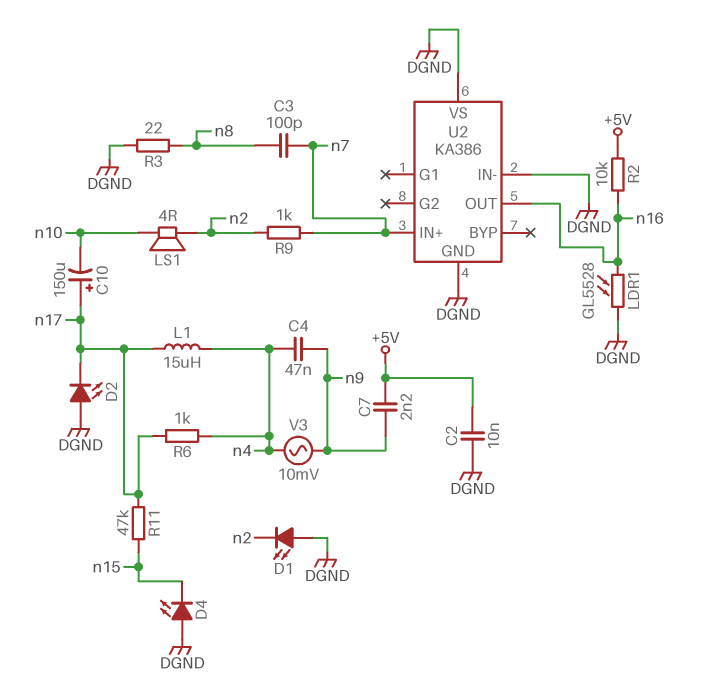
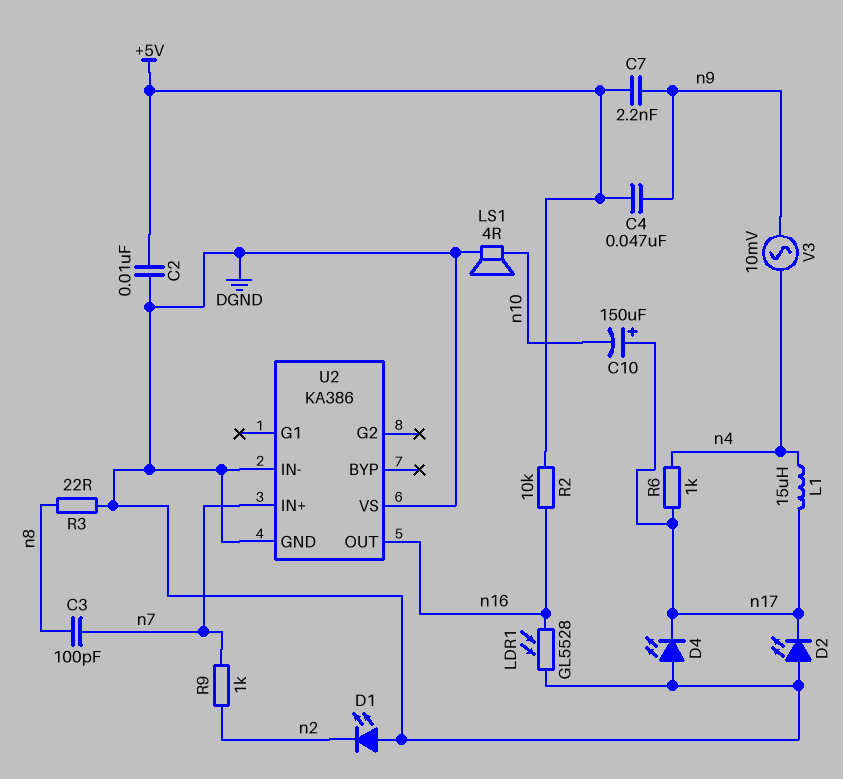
C4: 47nF (n4, n9) -> 47nF (+5V, n9)
D4: LED (A DGND, K n15) -> LED (A DGND, K n17)
LS1: speaker 4R (n2, n10) -> speaker 4R (DGND, n10)
R11: 47k (n15, n17) -> none

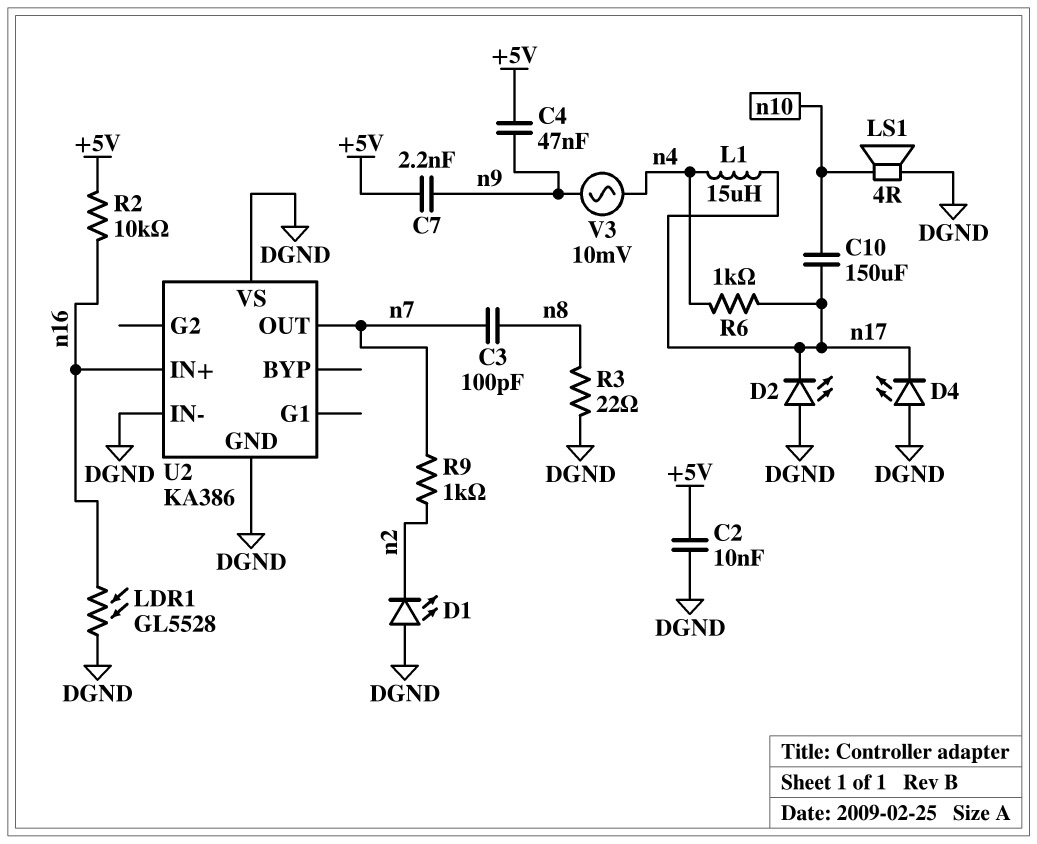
C10: 150uF (plus n17, minus n10) -> 150uF (n10, n17)
U2 pin IN+: n7 -> n16
U2 pin OUT: n16 -> n7

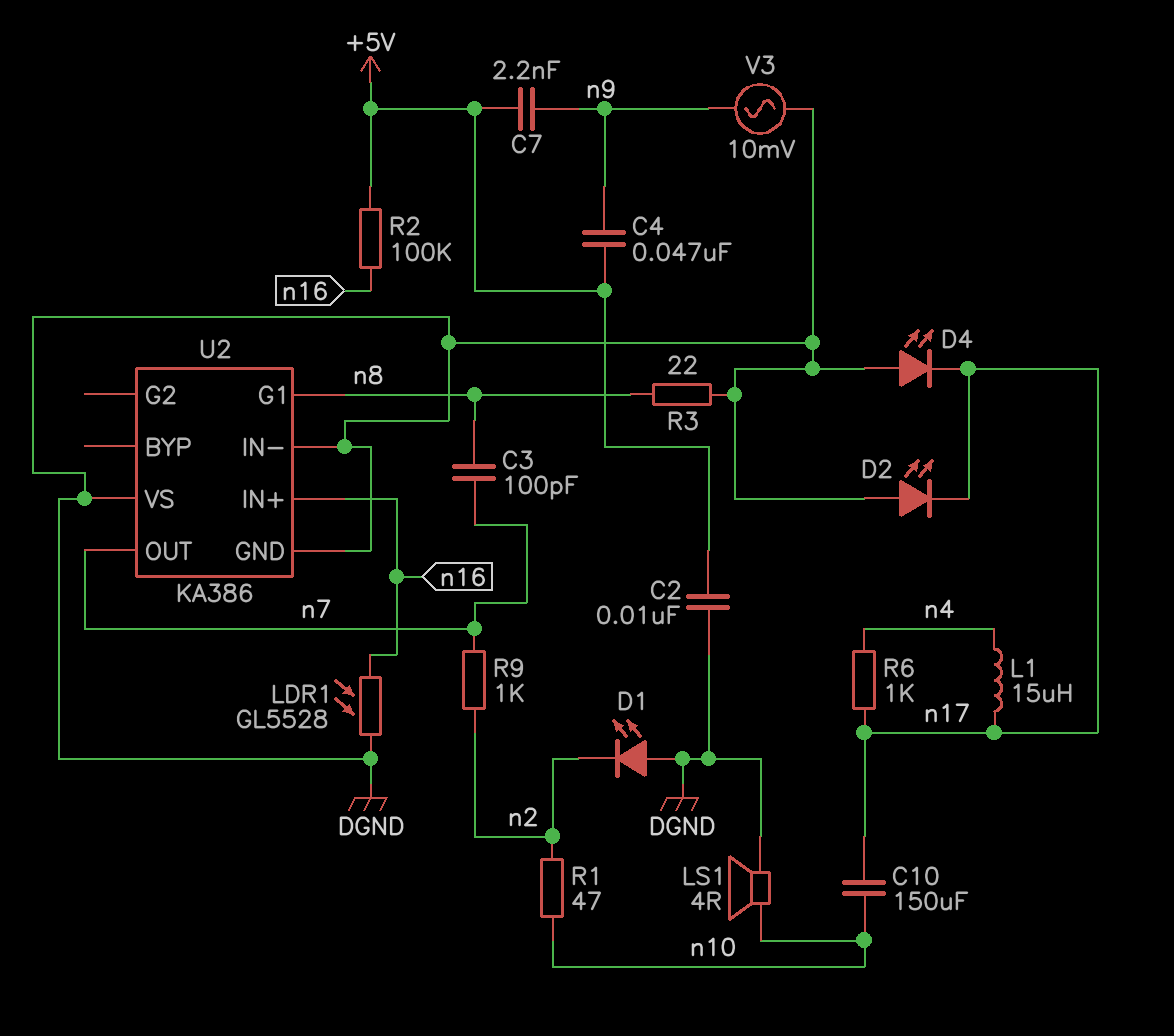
R1: none -> 47 (n2, n10)
R2: 10k (+5V, n16) -> 100k (+5V, n16)
U2 pin G1: none -> n8
V3: AC 10mV (n4, n9) -> AC 10mV (DGND, n9)

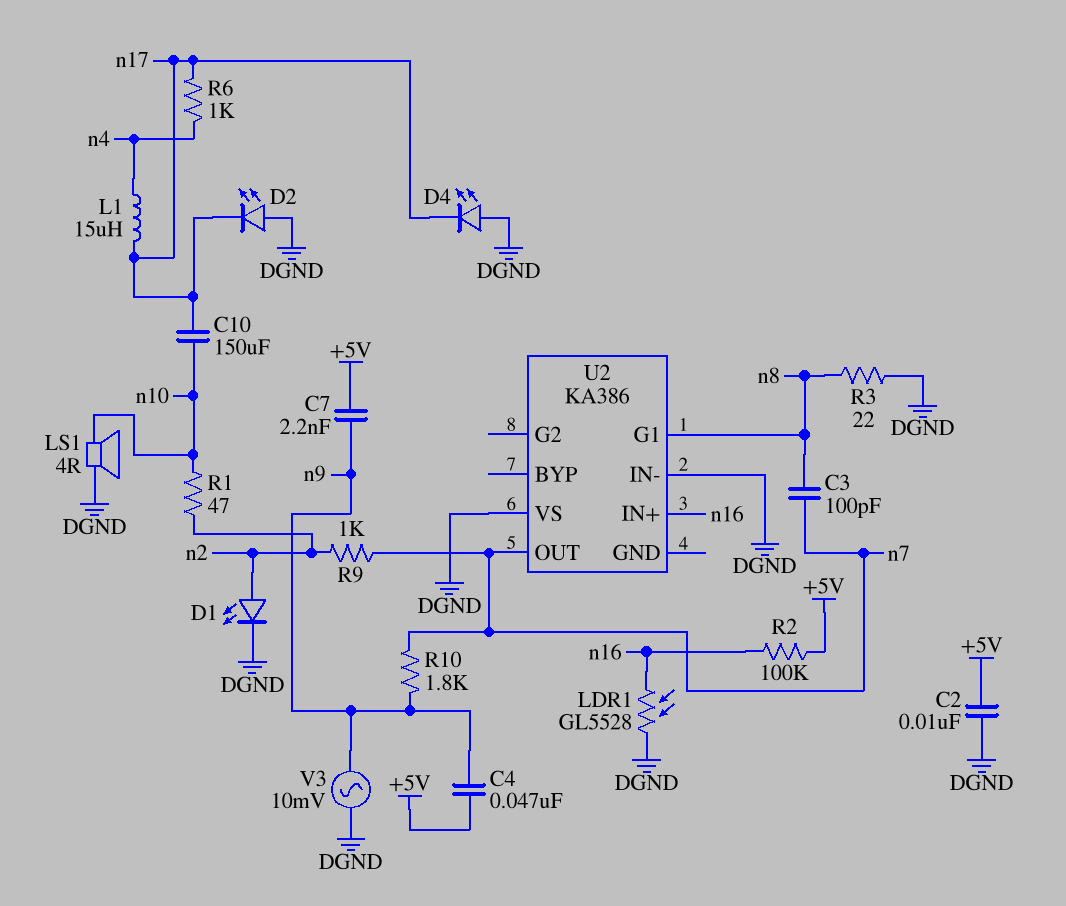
D1: LED (A DGND, K n2) -> LED (A n2, K DGND)
R10: none -> 1.8k (n7, n9)
U2 pin GND: DGND -> none

